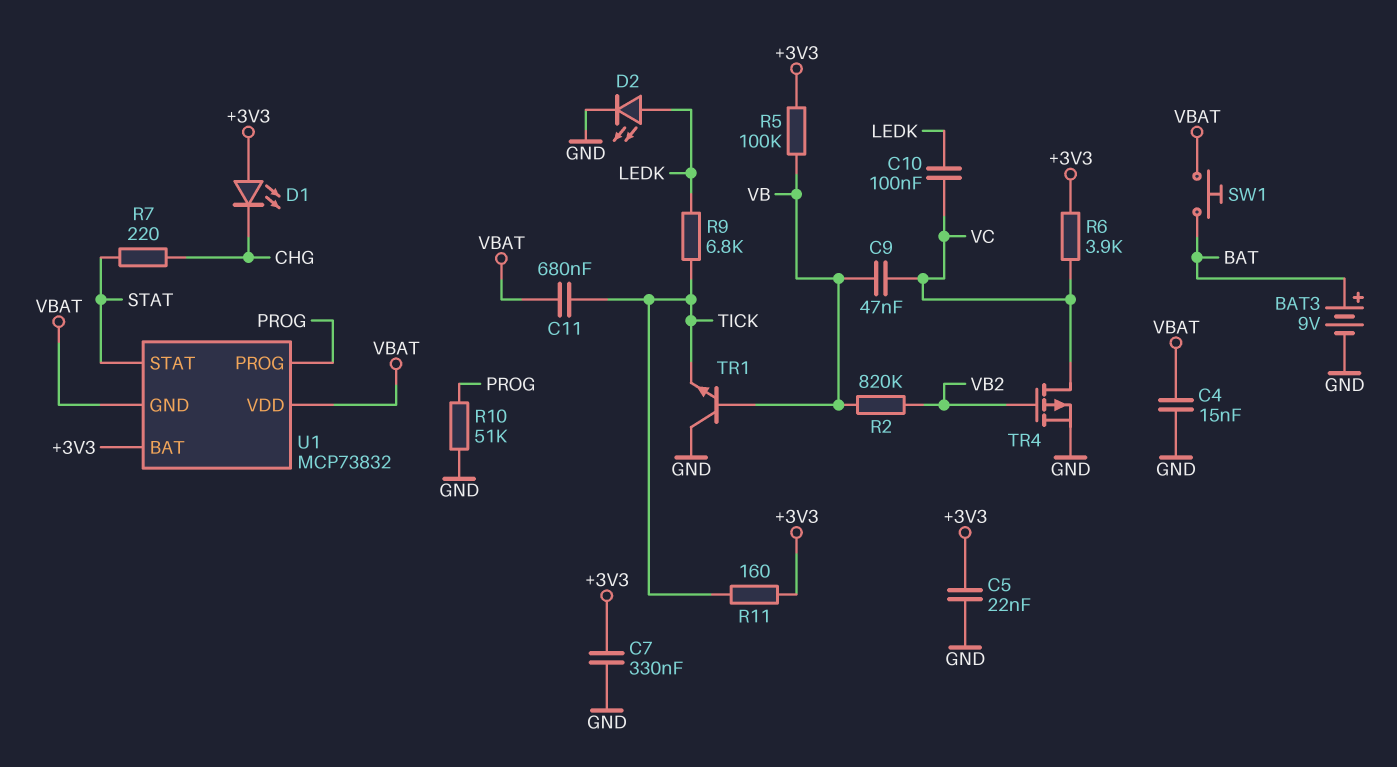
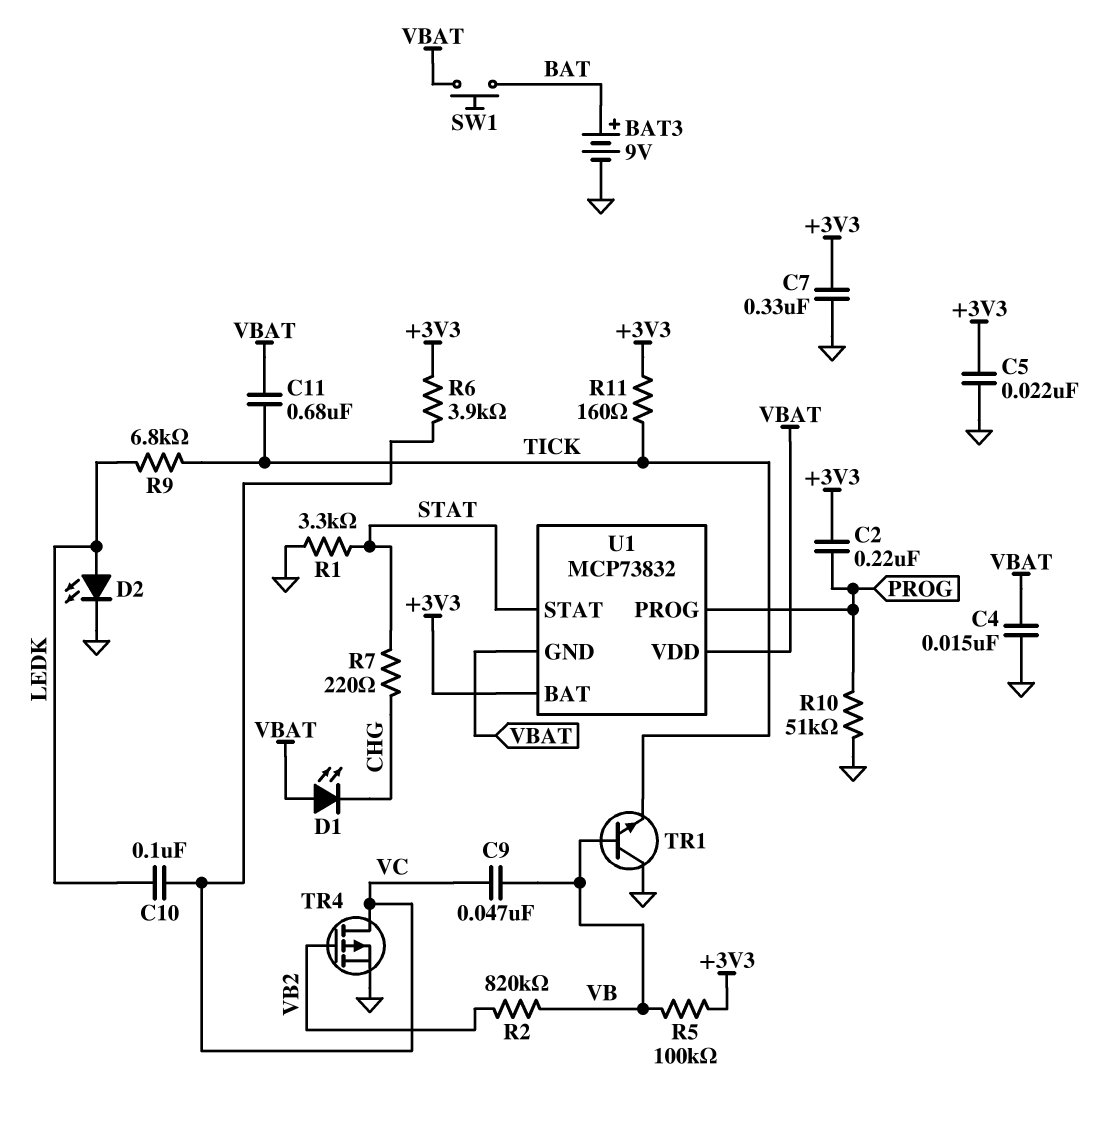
C2: none -> 220nF (+3V3, PROG)
D1: LED (A +3V3, K CHG) -> LED (A VBAT, K CHG)
R1: none -> 3.3k (GND, STAT)

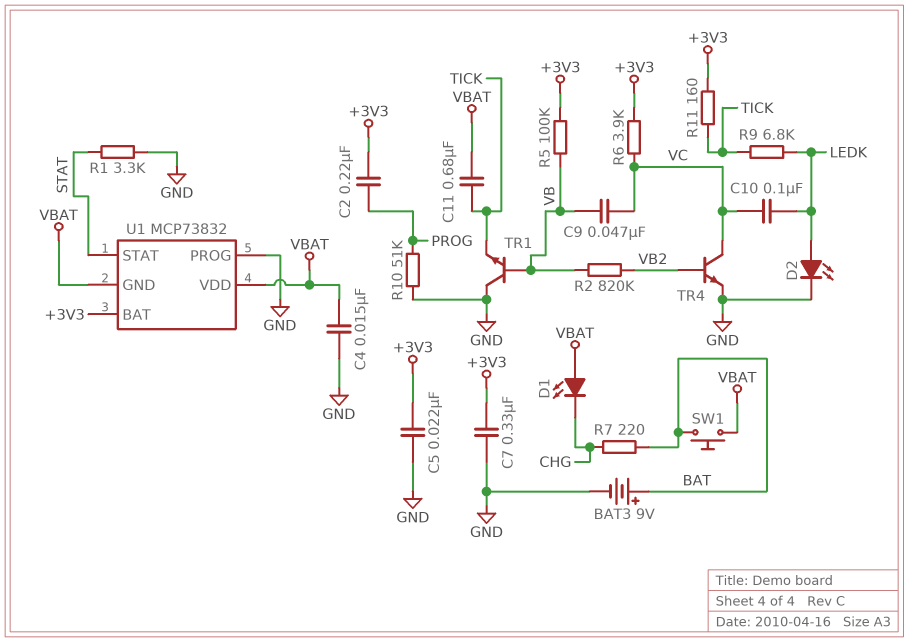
R7: 220 (CHG, STAT) -> 220 (BAT, CHG)
TR4: PMOS (G VB2, D VC, S GND) -> NPN (B VB2, C VC, E GND)
U1 pin PROG: PROG -> GND

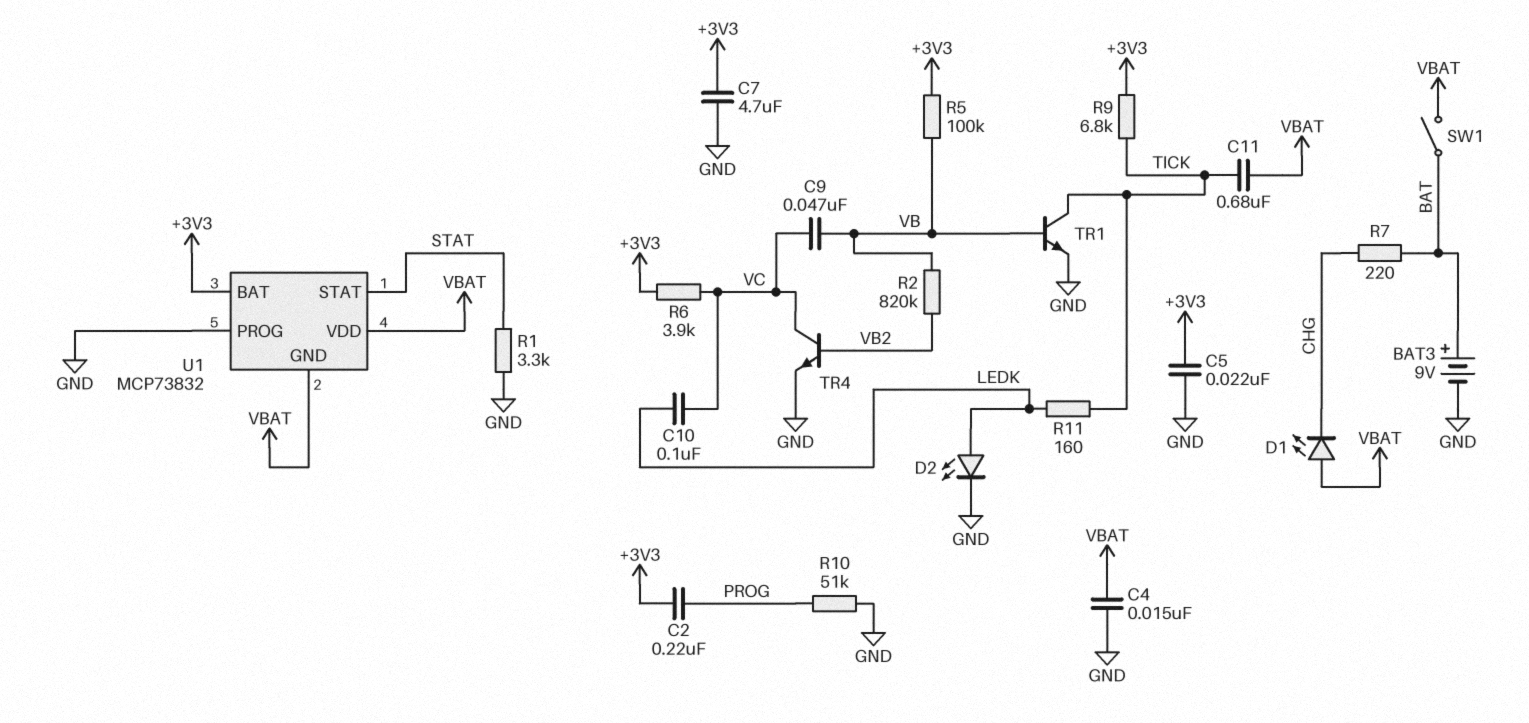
C7: 330nF (+3V3, GND) -> 4.7uF (+3V3, GND)
R9: 6.8k (LEDK, TICK) -> 6.8k (+3V3, TICK)
R11: 160 (+3V3, TICK) -> 160 (LEDK, TICK)
SW1: button (BAT, VBAT) -> switch (BAT, VBAT)
TR1: NPN (B VB, C GND, E TICK) -> NPN (B VB, C TICK, E GND)

